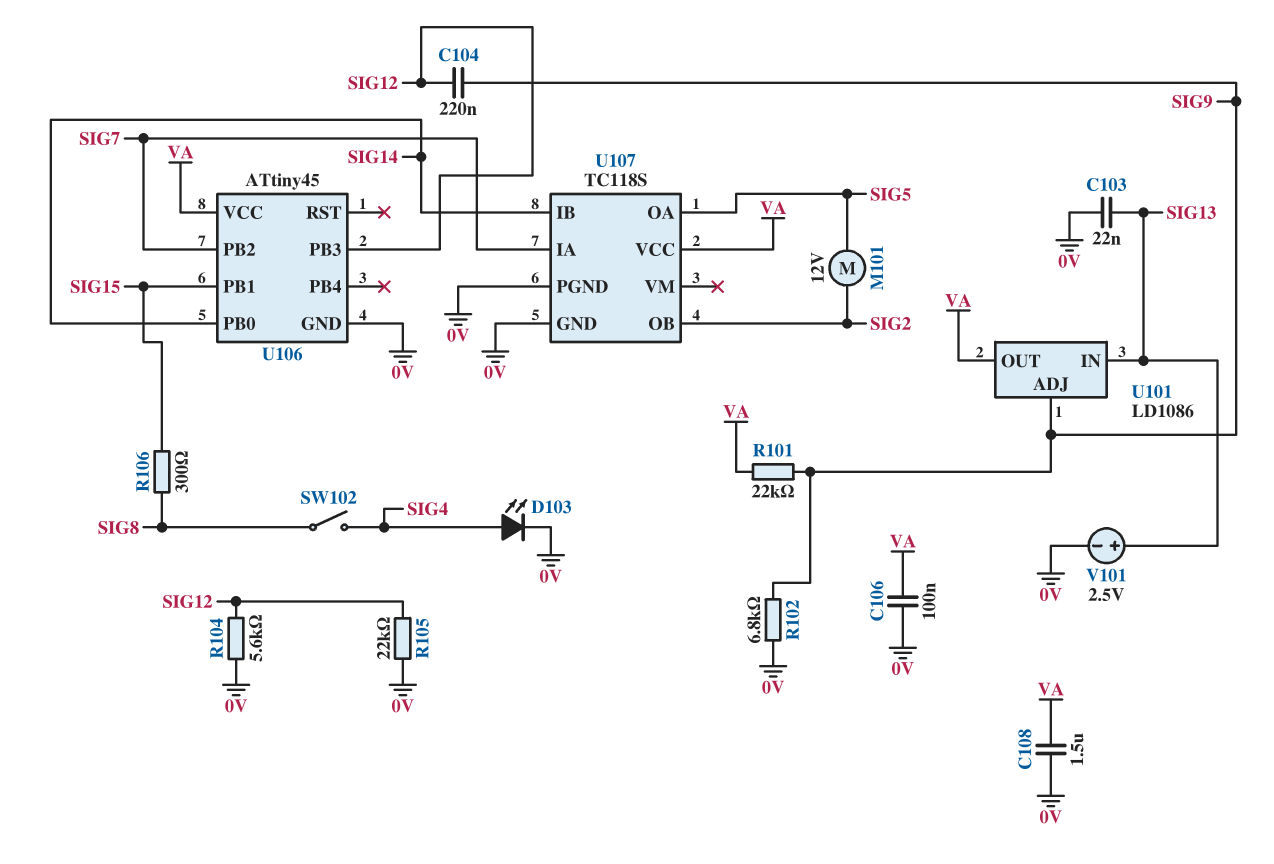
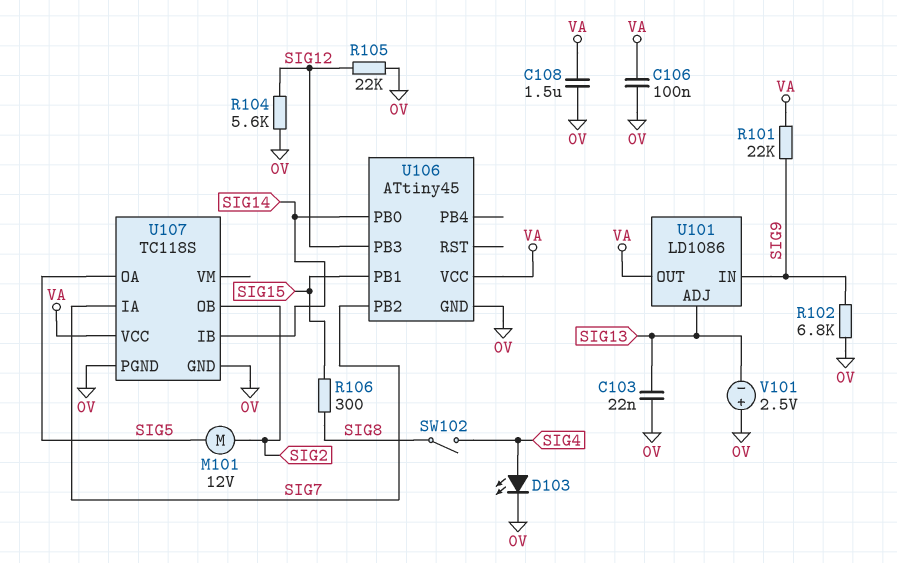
C104: 220nF (SIG9, SIG12) -> none
U101 pin ADJ: SIG9 -> SIG13
U101 pin IN: SIG13 -> SIG9
V101: 2.5V (plus SIG13, minus 0V) -> 2.5V (plus 0V, minus SIG13)

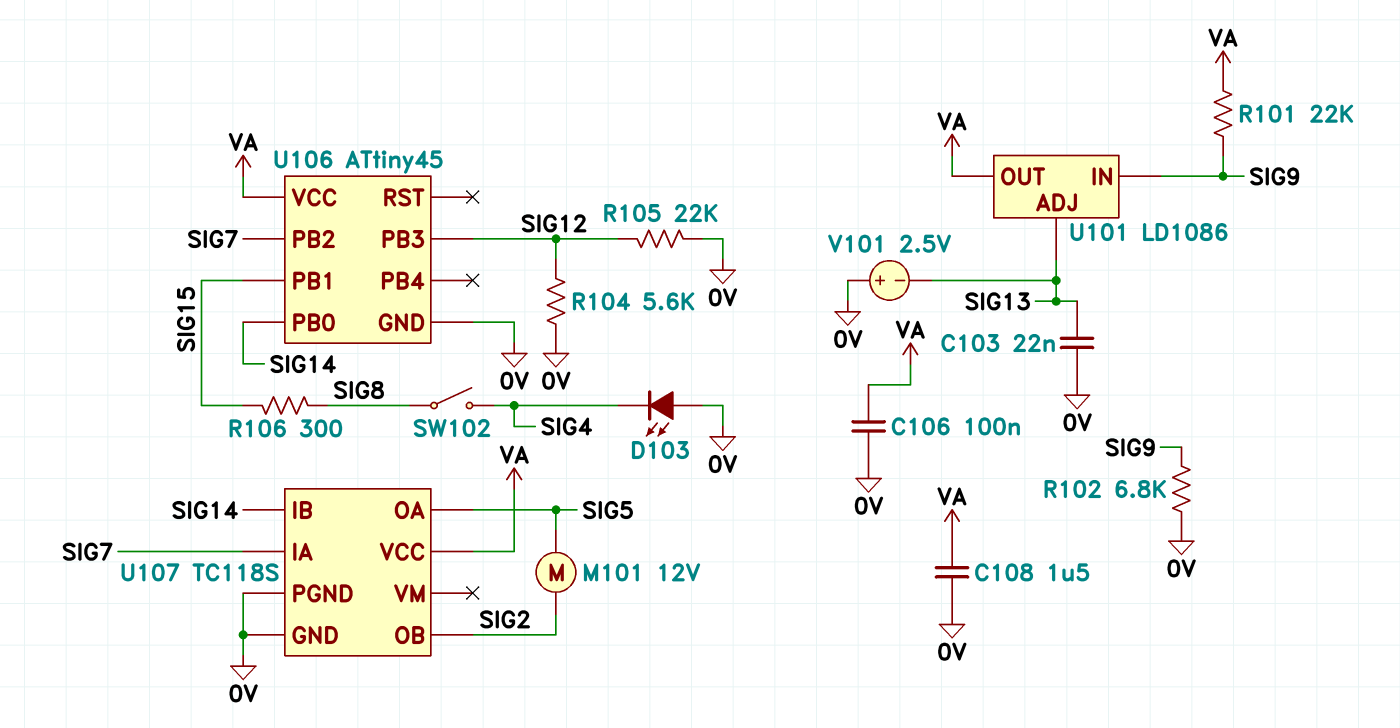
D103: LED (A SIG4, K 0V) -> LED (A 0V, K SIG4)

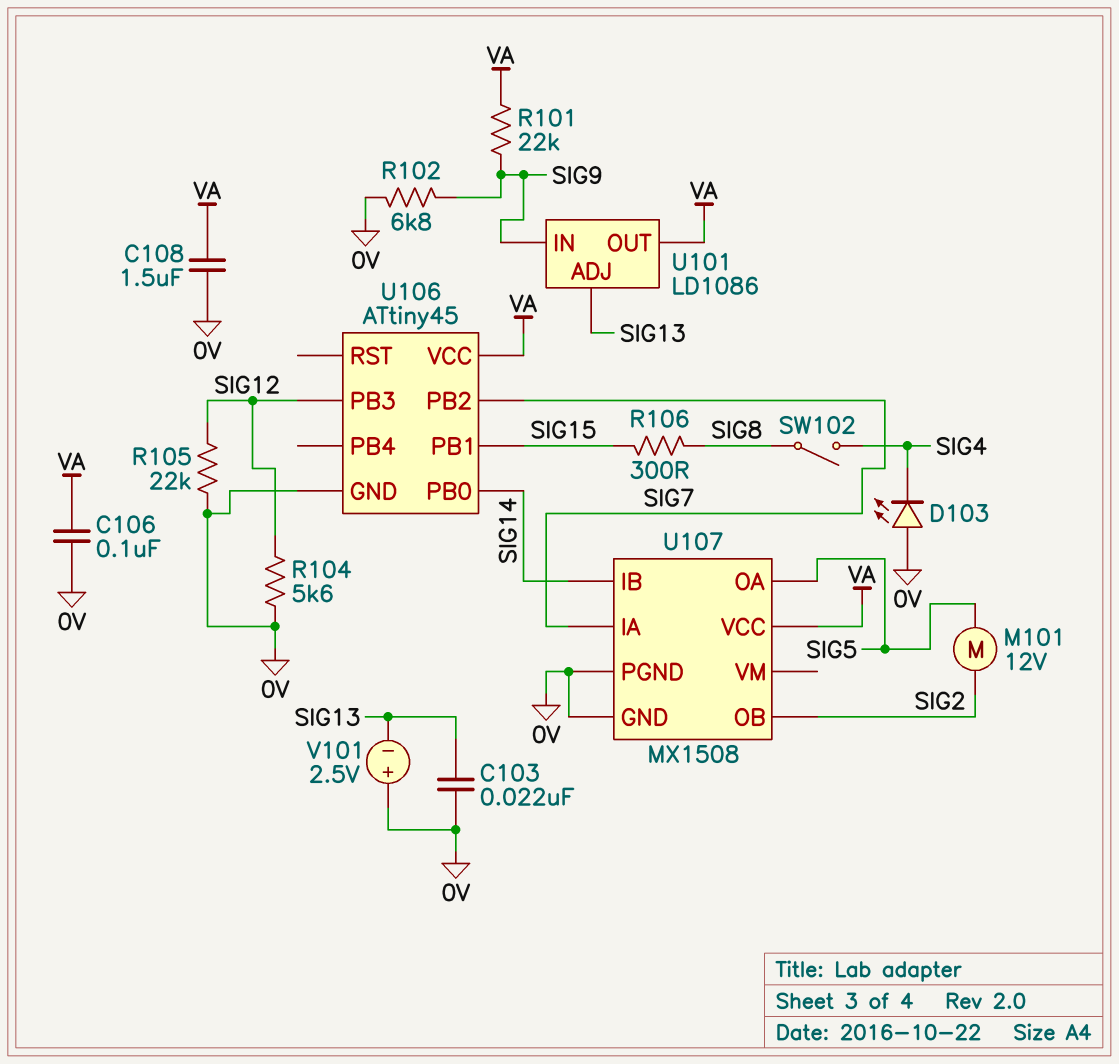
U107: TC118S -> MX1508

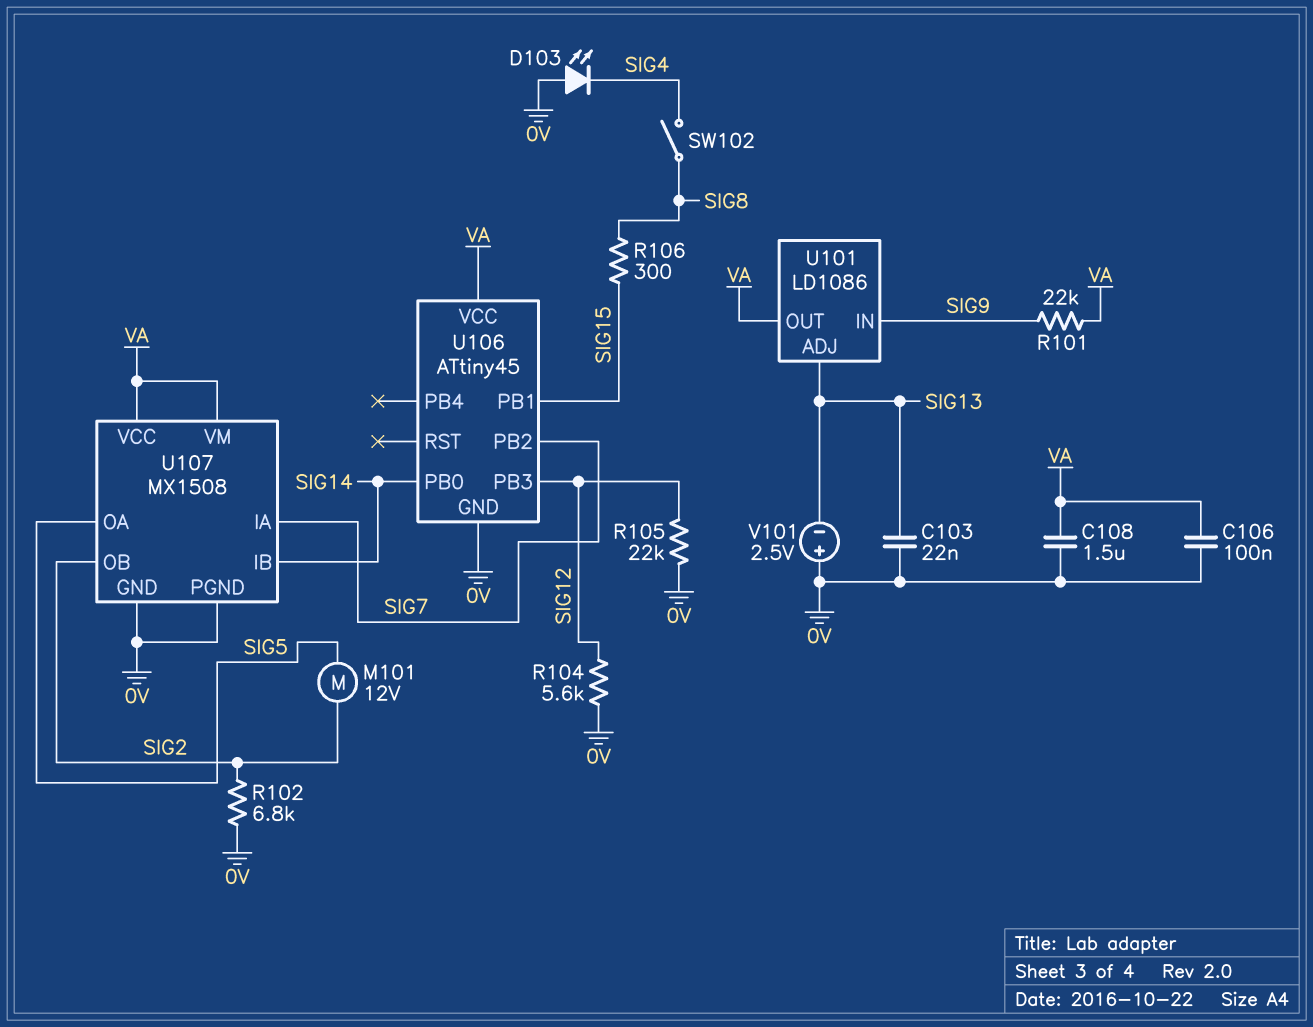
R102: 6.8k (0V, SIG9) -> 6.8k (0V, SIG2)
U107 pin VM: none -> VA

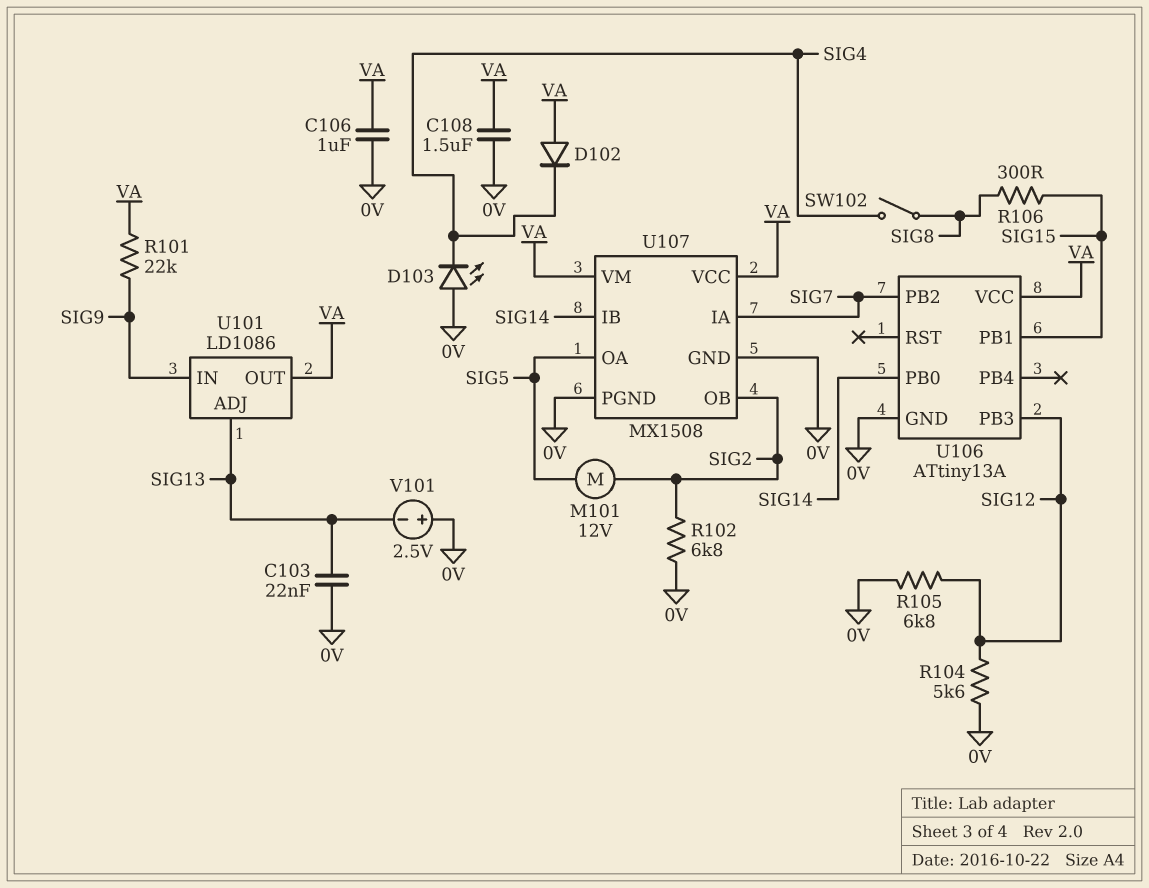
C106: 100nF (0V, VA) -> 1uF (0V, VA)
D102: none -> diode (A VA, K SIG4)
R105: 22k (0V, SIG12) -> 6.8k (0V, SIG12)
U106: ATtiny45 -> ATtiny13A

